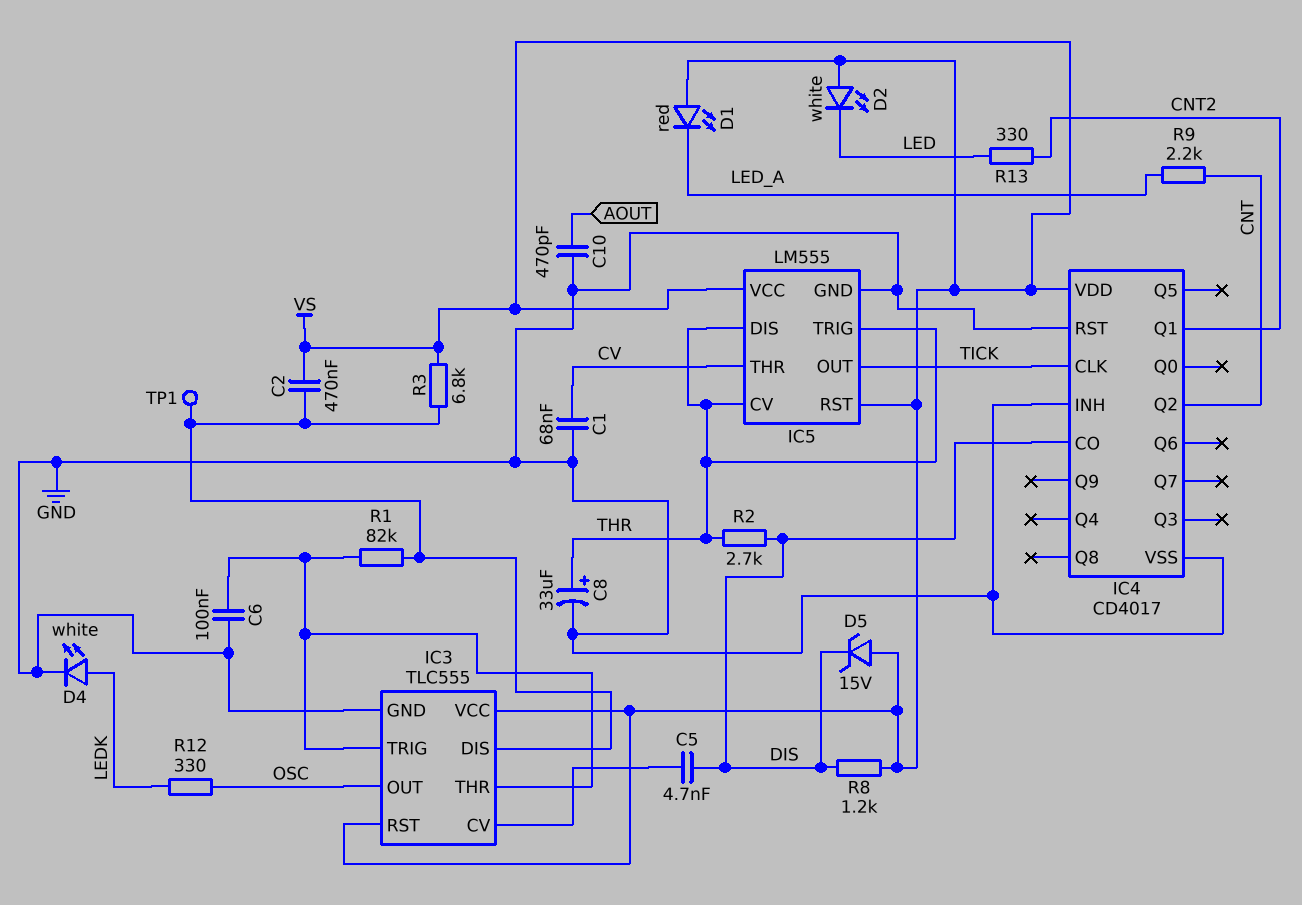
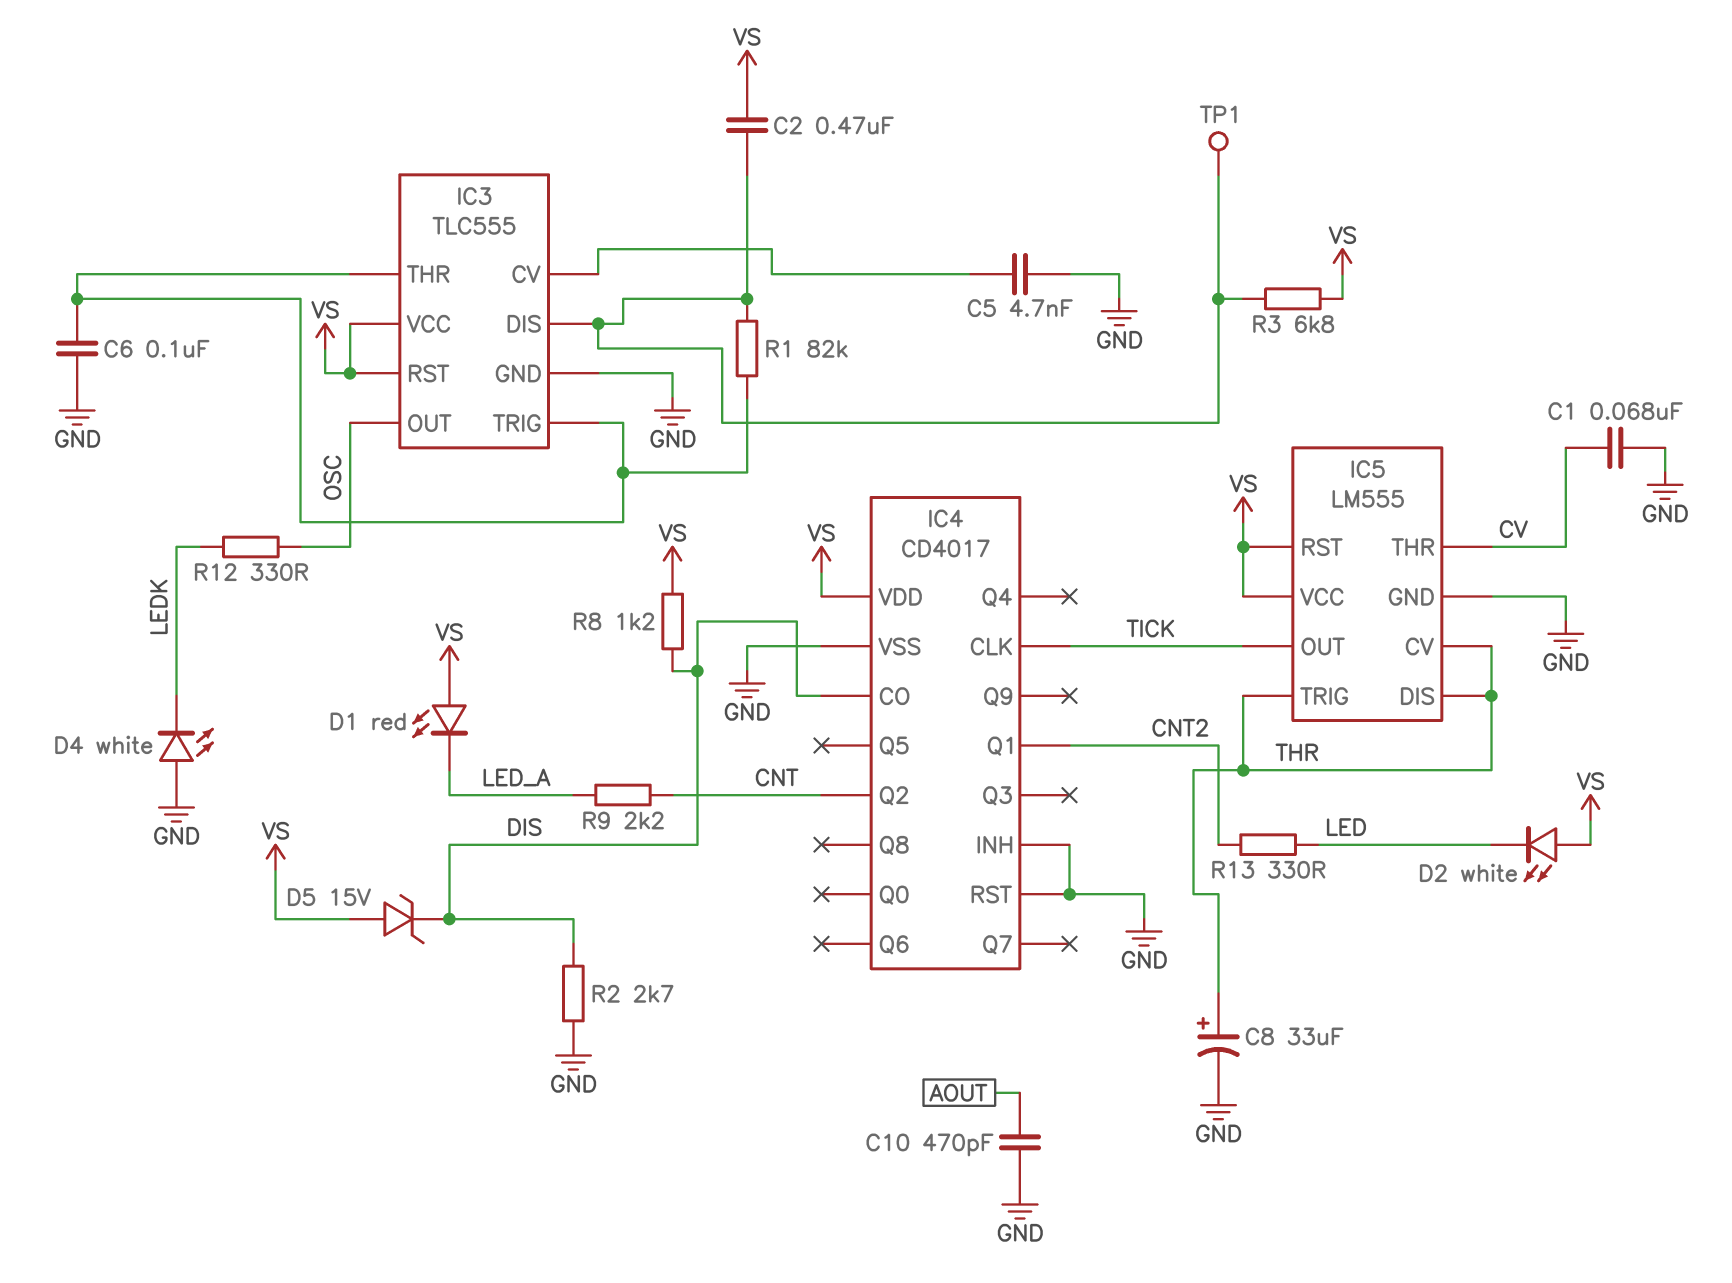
C5: 4.7nF (DIS, IC3/CV) -> 4.7nF (GND, IC3/CV)
D4: LED white (A LEDK, K GND) -> LED white (A GND, K LEDK)
R2: 2.7k (DIS, THR) -> 2.7k (DIS, GND)

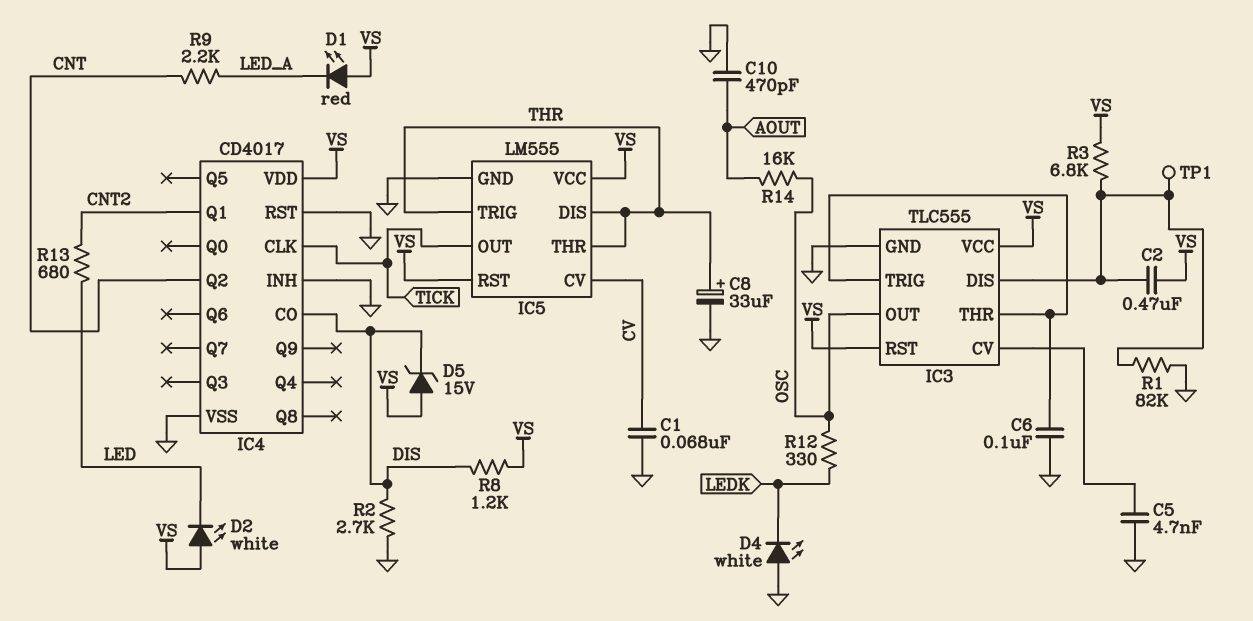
IC5 pin CV: THR -> CV
IC5 pin THR: CV -> THR
R1: 82k (IC3/DIS, IC3/THR) -> 82k (GND, IC3/DIS)
R13: 330 (CNT2, LED) -> 680 (CNT2, LED)
R14: none -> 16k (AOUT, OSC)

